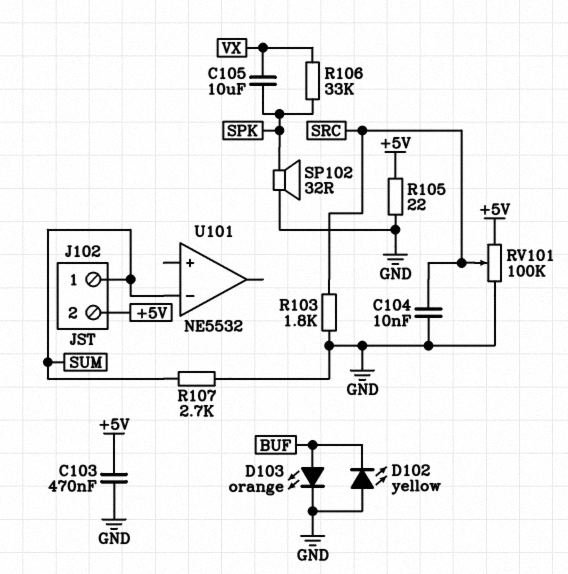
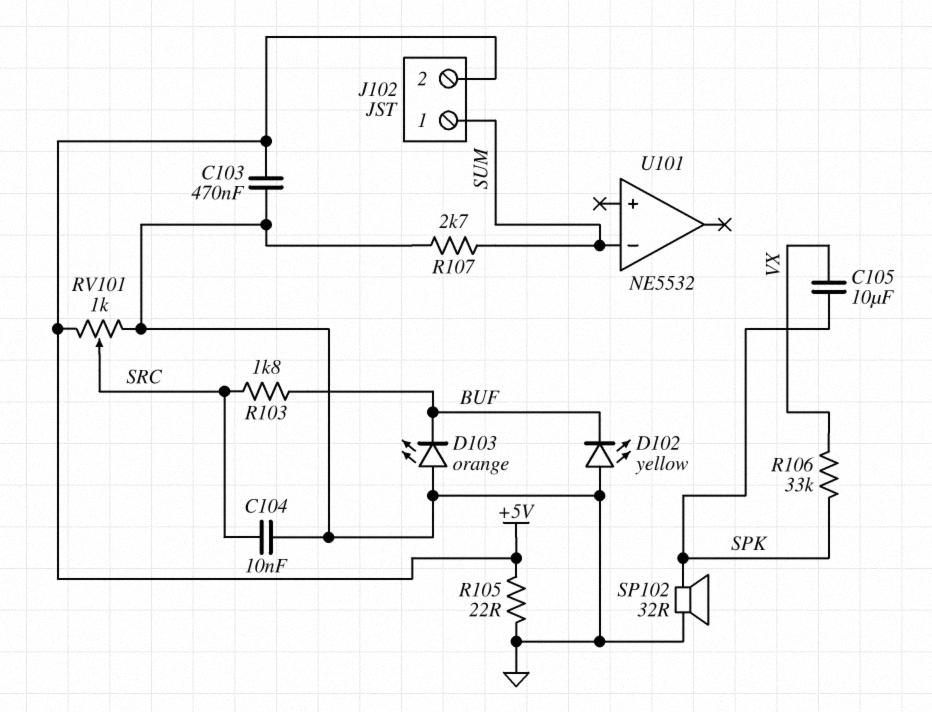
D103: LED orange (A BUF, K GND) -> LED orange (A GND, K BUF)
R103: 1.8k (GND, SRC) -> 1.8k (BUF, SRC)
RV101: 100k (+5V, GND, wiper SRC) -> 1k (+5V, GND, wiper SRC)

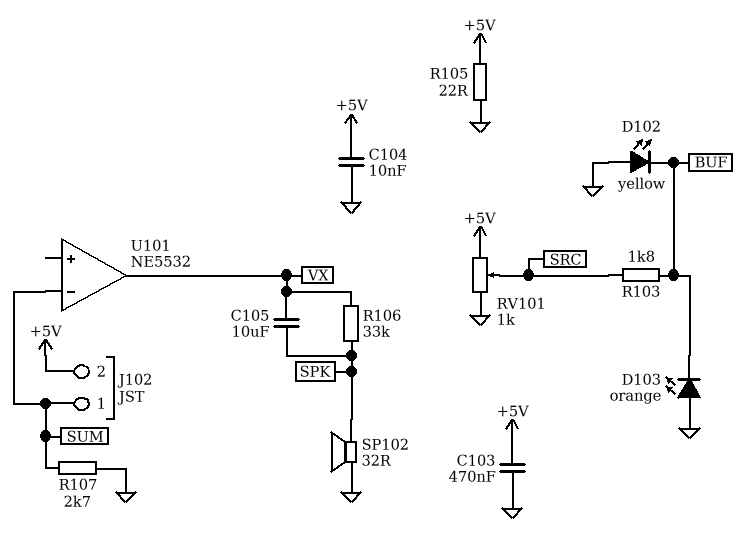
C104: 10nF (GND, SRC) -> 10nF (+5V, GND)
U101 pin out: none -> VX

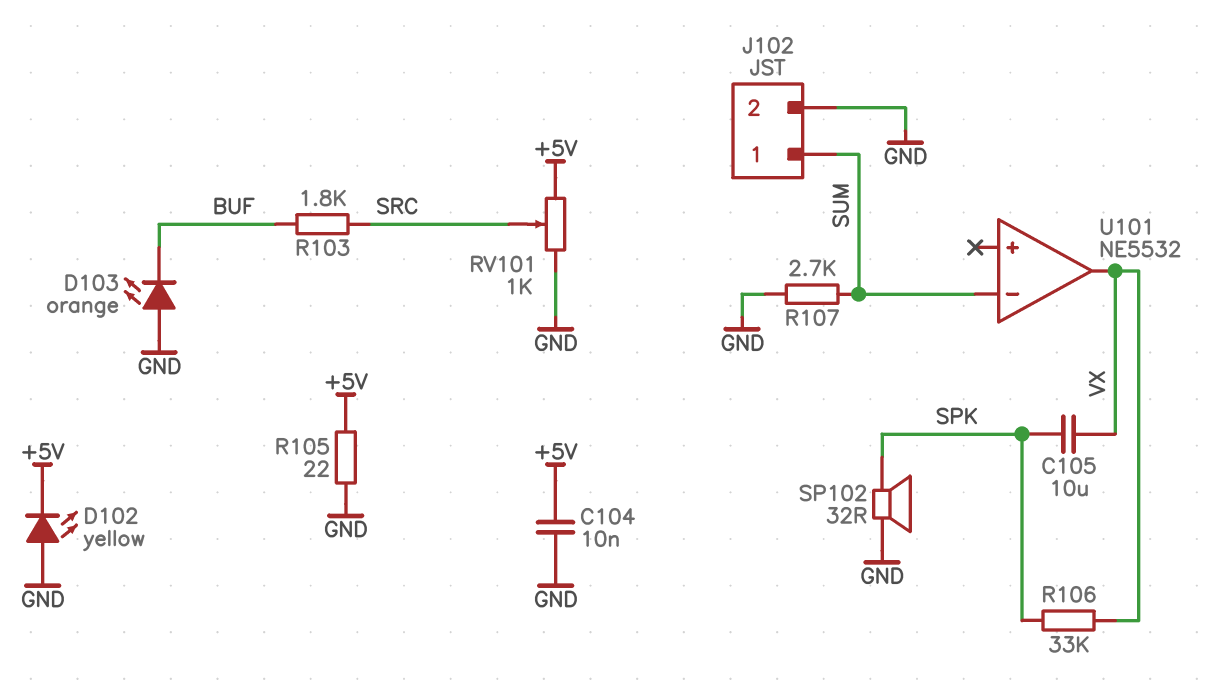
C103: 470nF (+5V, GND) -> none
D102: LED yellow (A GND, K BUF) -> LED yellow (A GND, K +5V)
J102 pin 2: +5V -> GND

